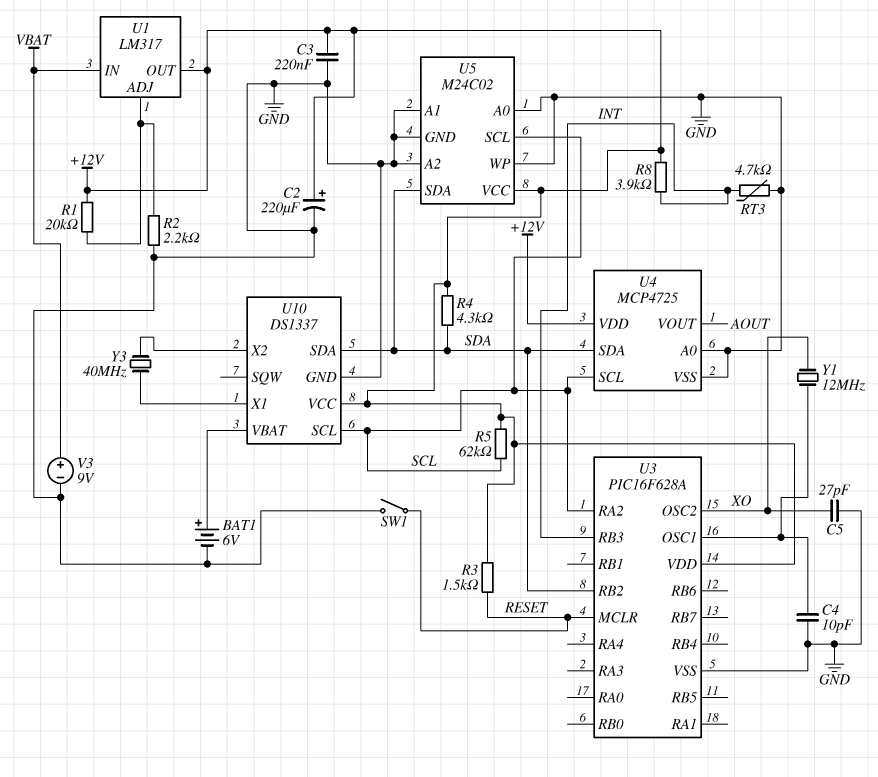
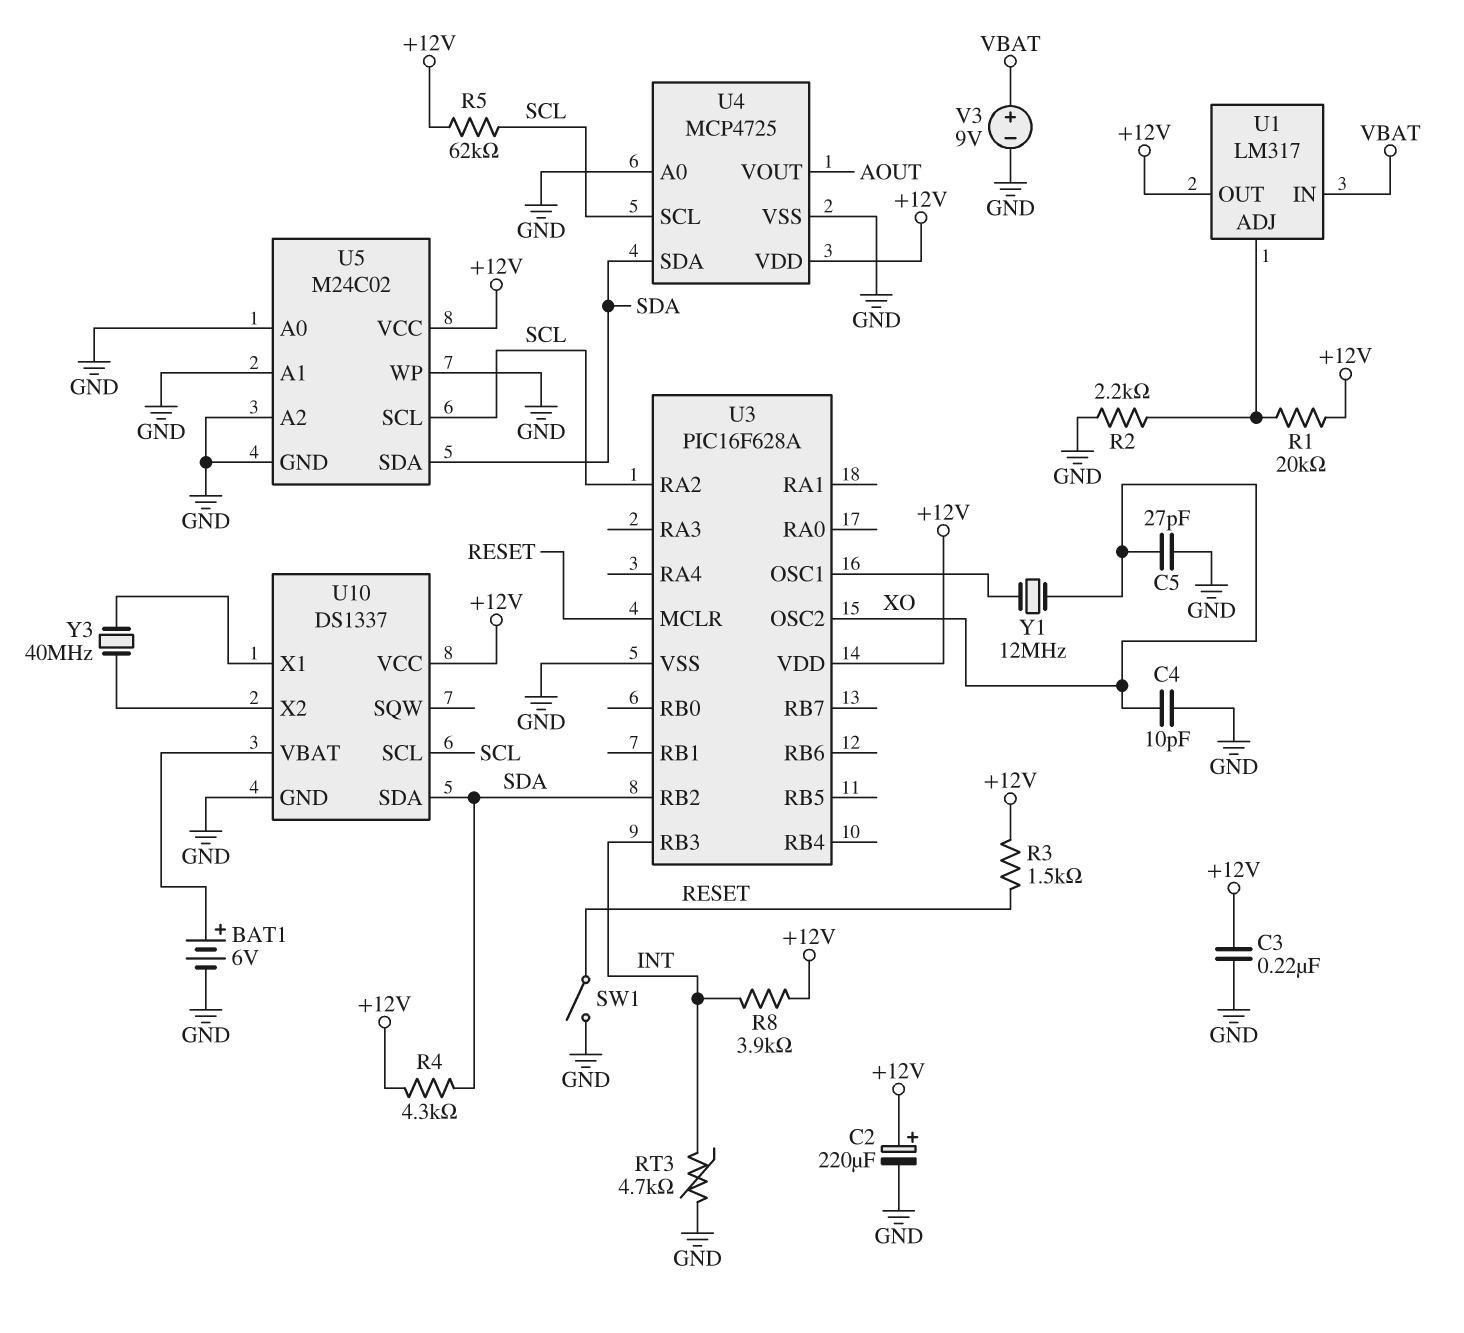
C4: 10pF (GND, U3/OSC1) -> 10pF (GND, XO)

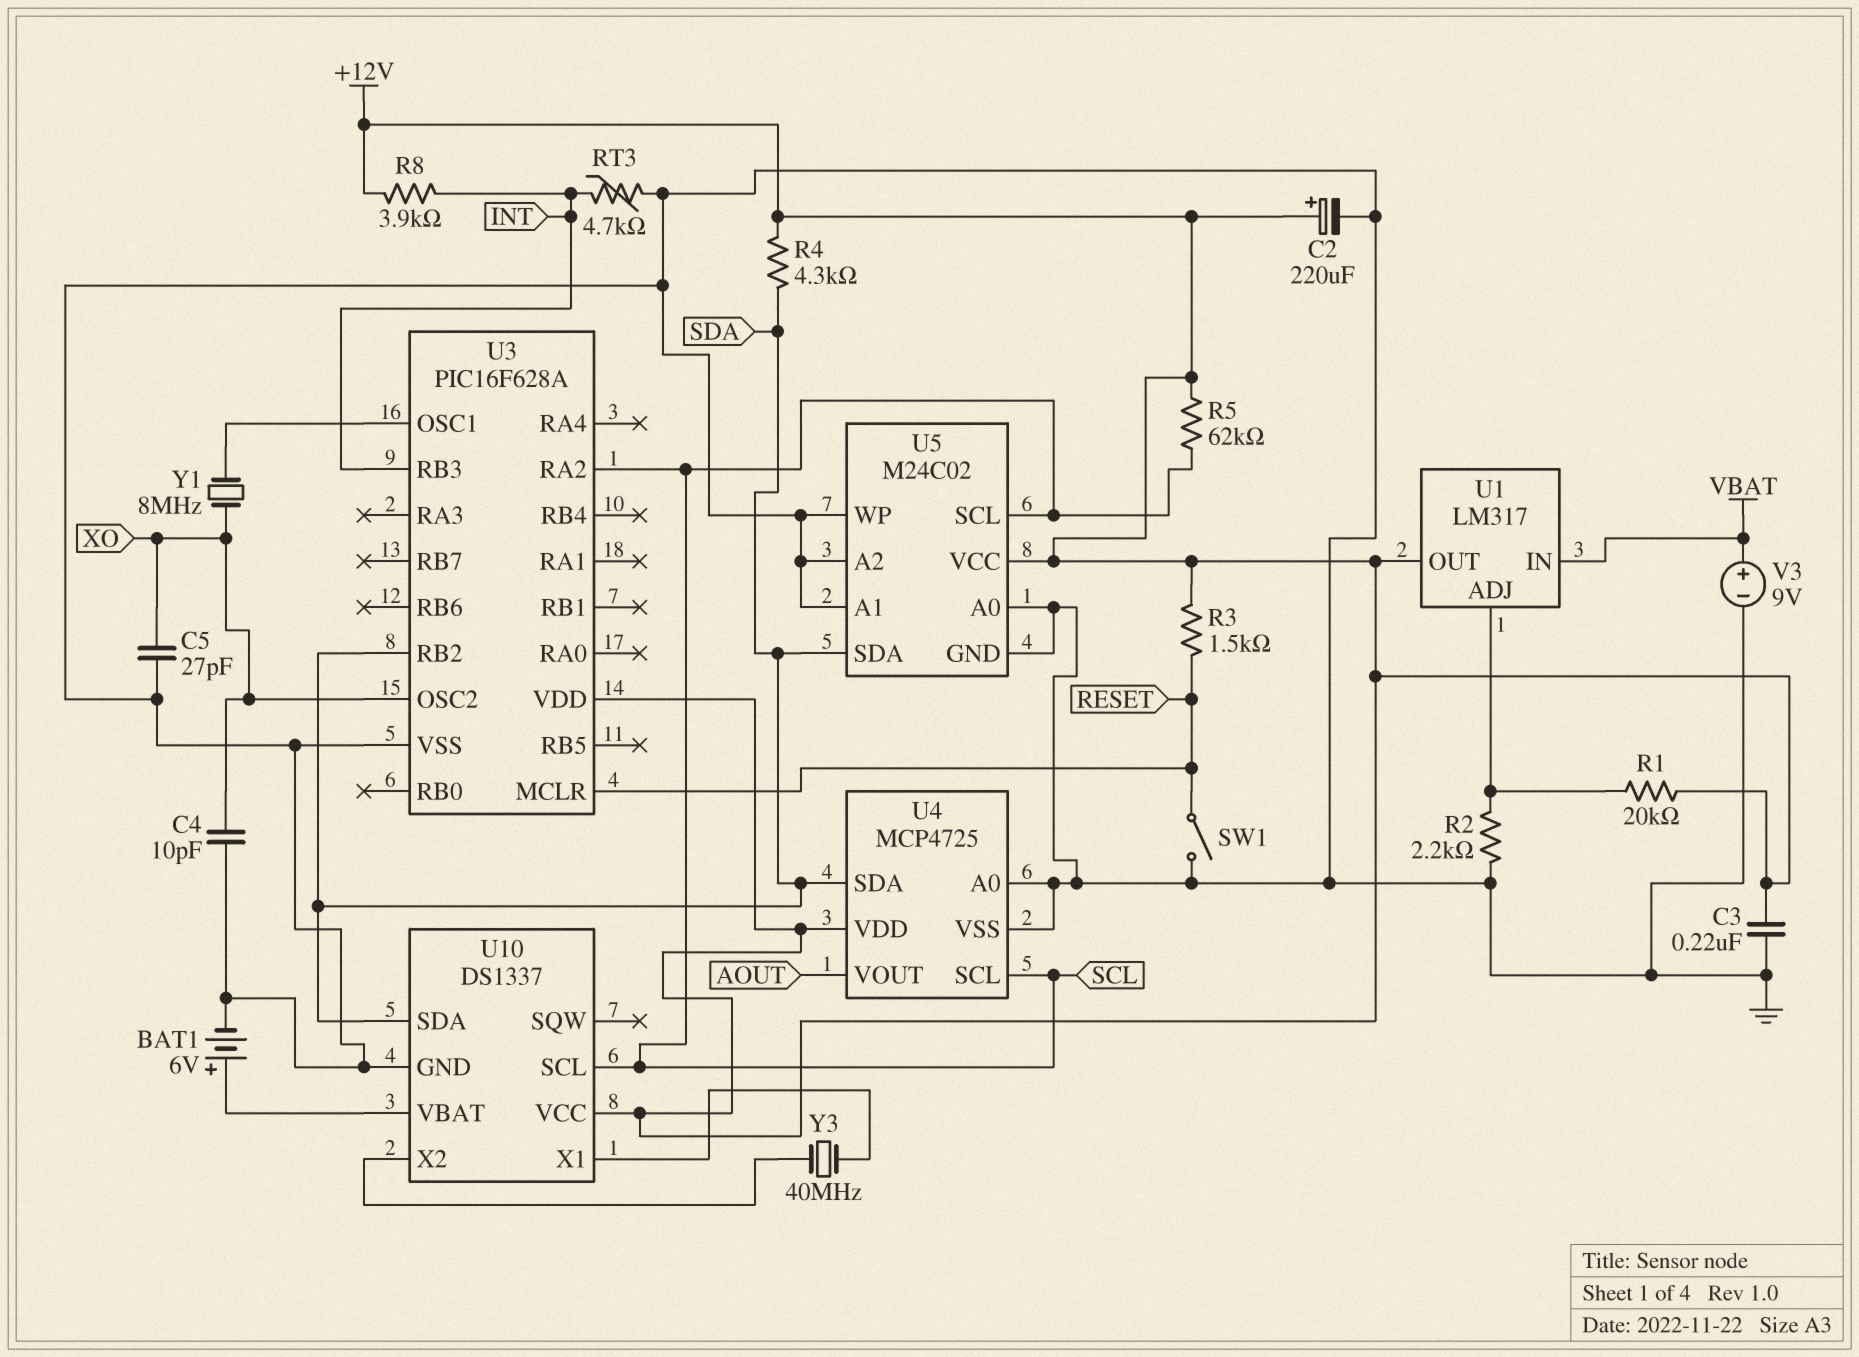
Y1: 12MHz (U3/OSC1, XO) -> 8MHz (U3/OSC1, XO)

